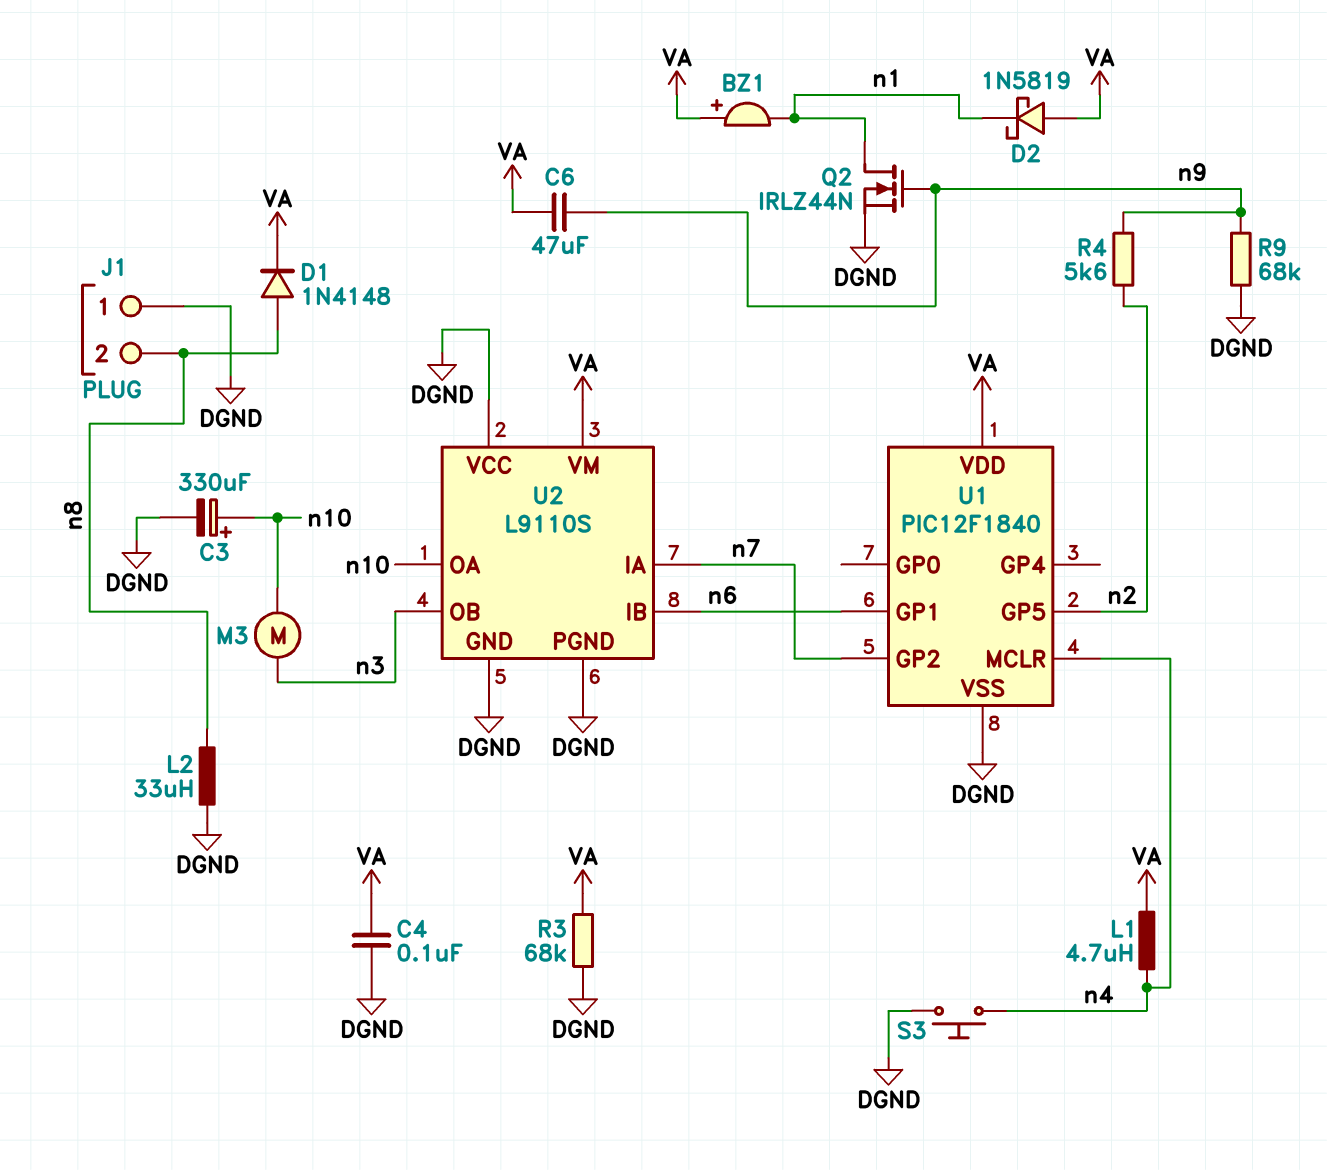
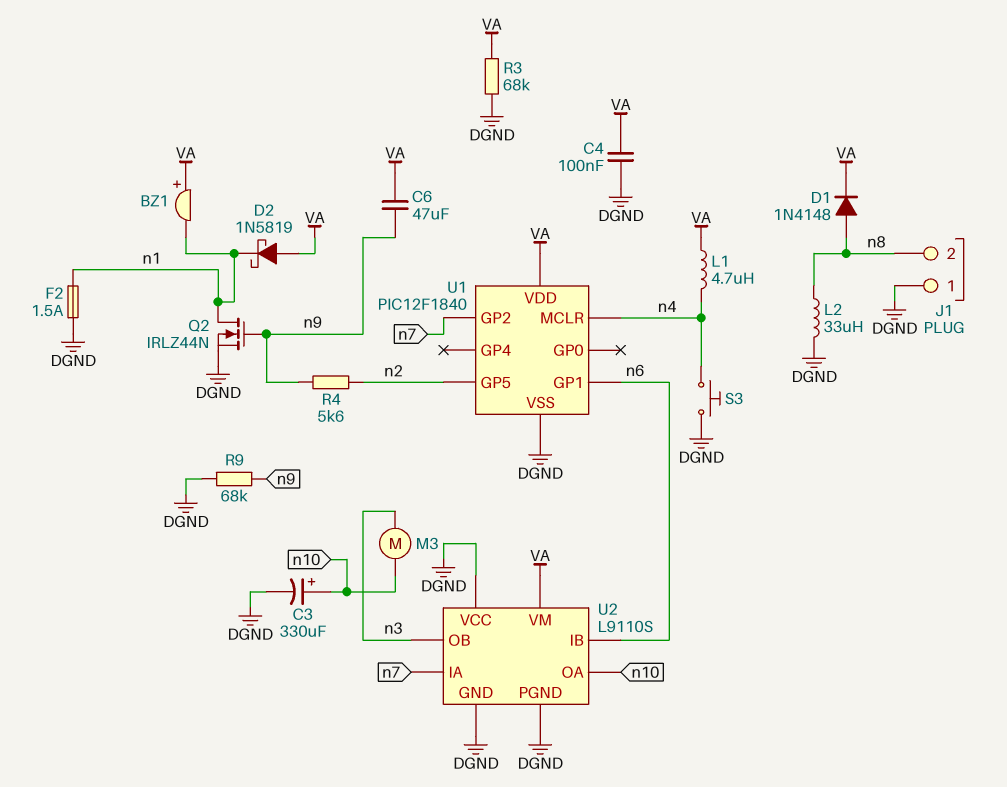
F2: none -> 1.5A (DGND, n1)

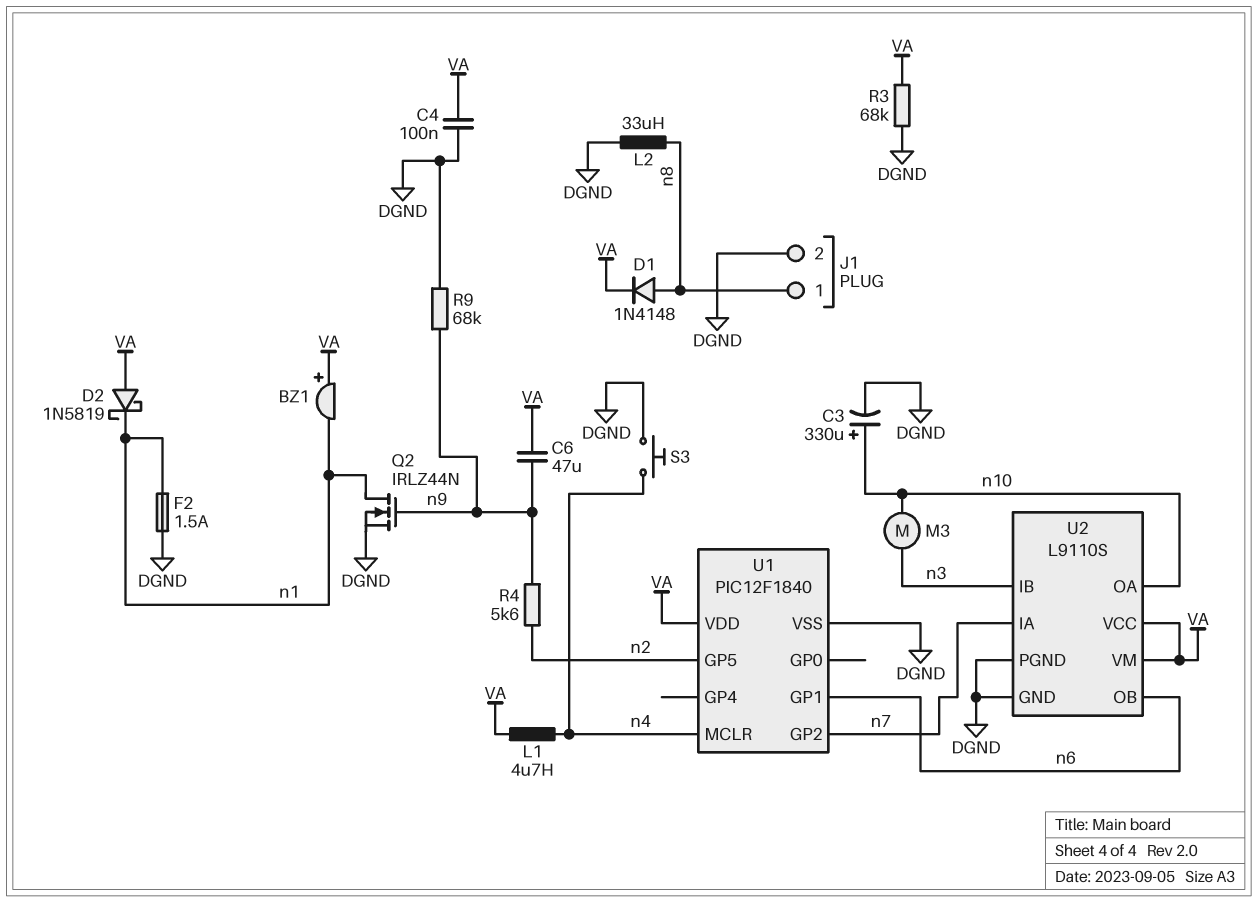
J1 pin 1: DGND -> n8
J1 pin 2: n8 -> DGND
U2 pin IB: n6 -> n3
U2 pin OB: n3 -> n6
U2 pin VCC: DGND -> VA

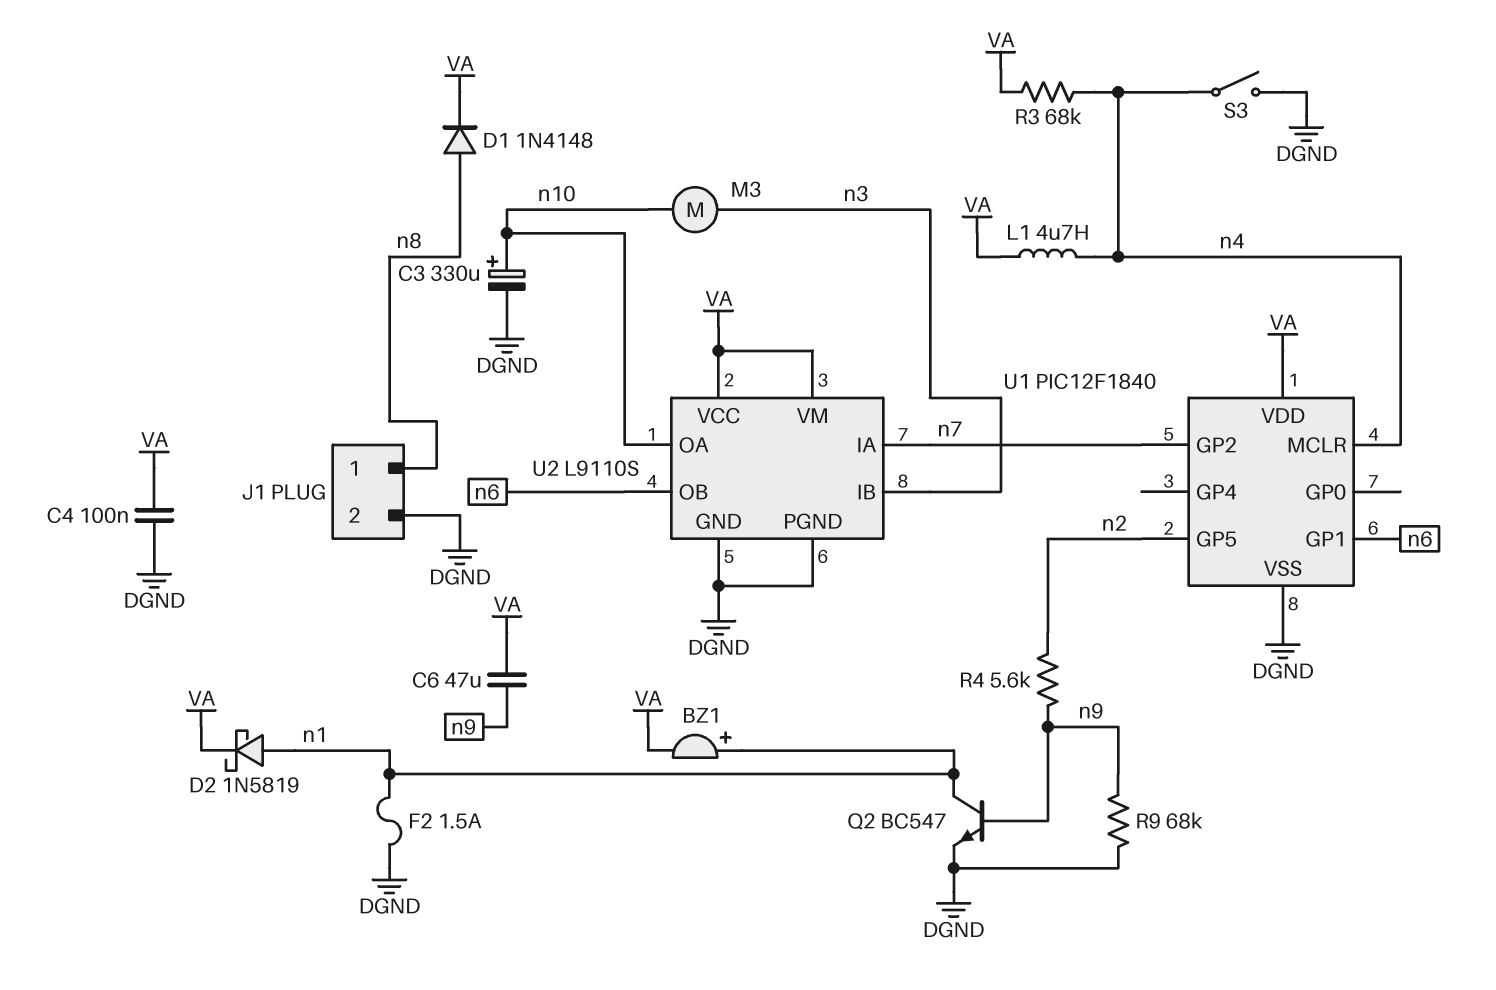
BZ1: buzzer (plus VA, minus n1) -> buzzer (plus n1, minus VA)
D2: schottky 1N5819 (A VA, K n1) -> schottky 1N5819 (A n1, K VA)
L2: 33uH (DGND, n8) -> none
Q2: NMOS IRLZ44N (G n9, D n1, S DGND) -> NPN BC547 (B n9, C n1, E DGND)
R3: 68k (DGND, VA) -> 68k (VA, n4)
S3: button (DGND, n4) -> switch (DGND, n4)

